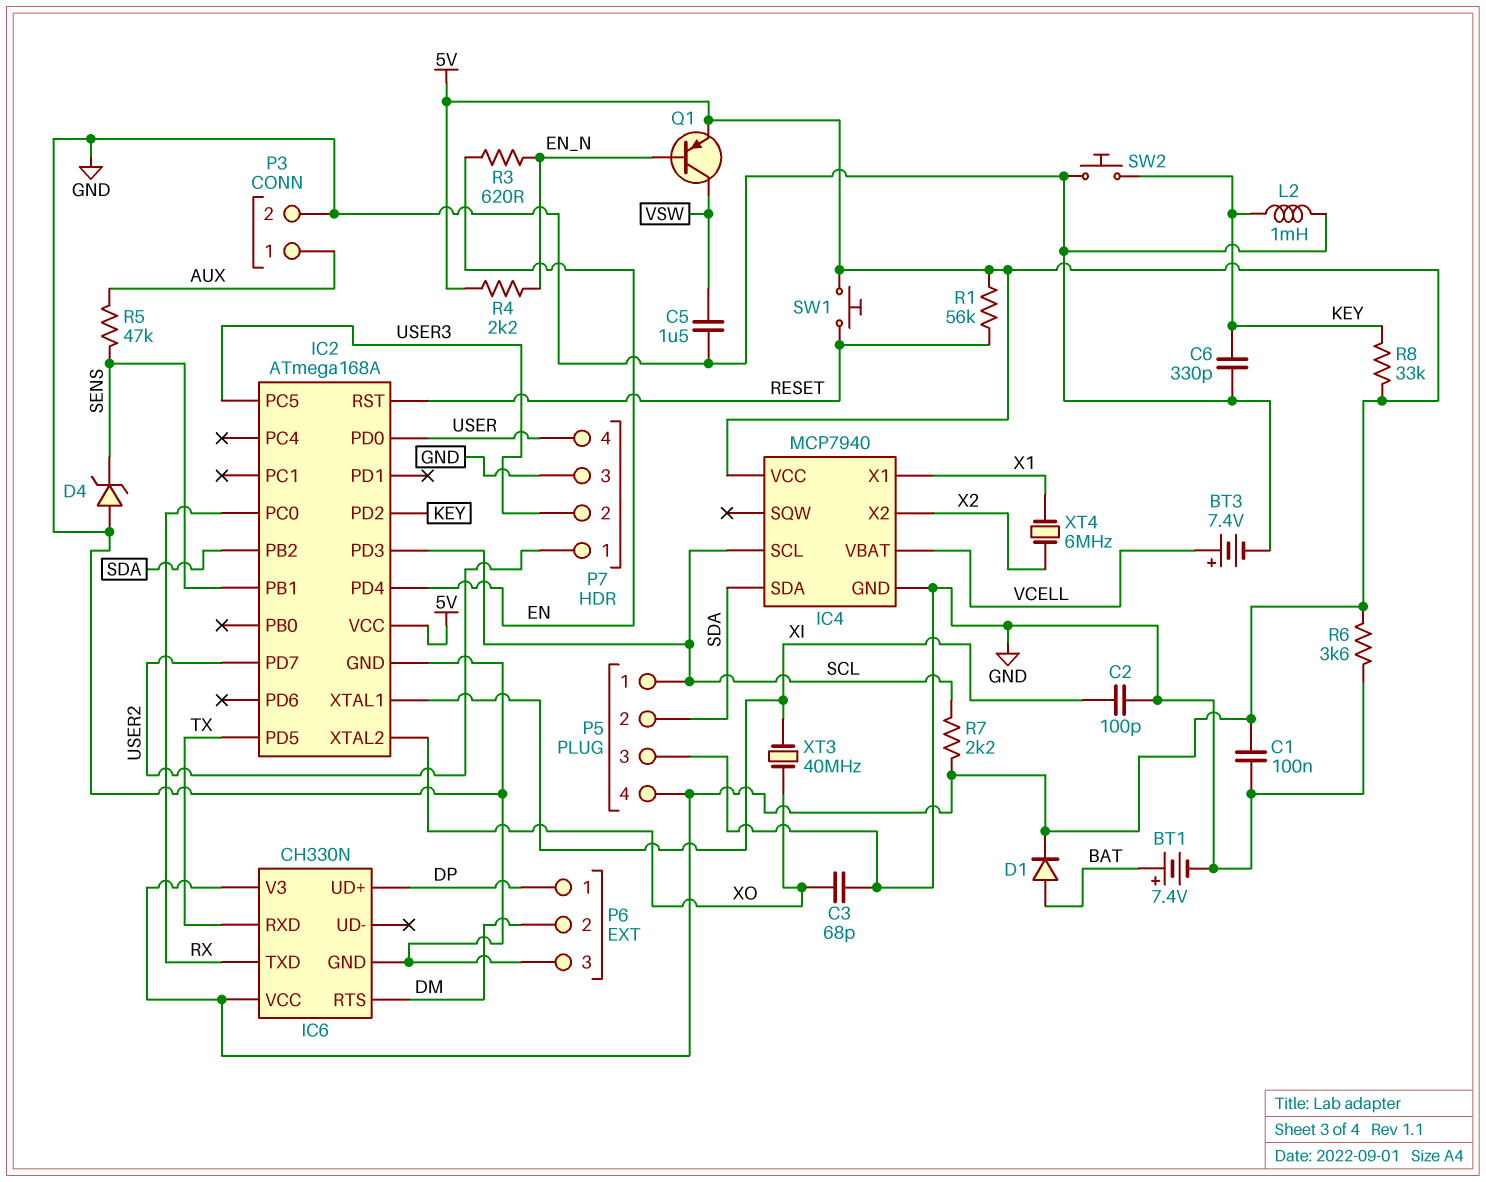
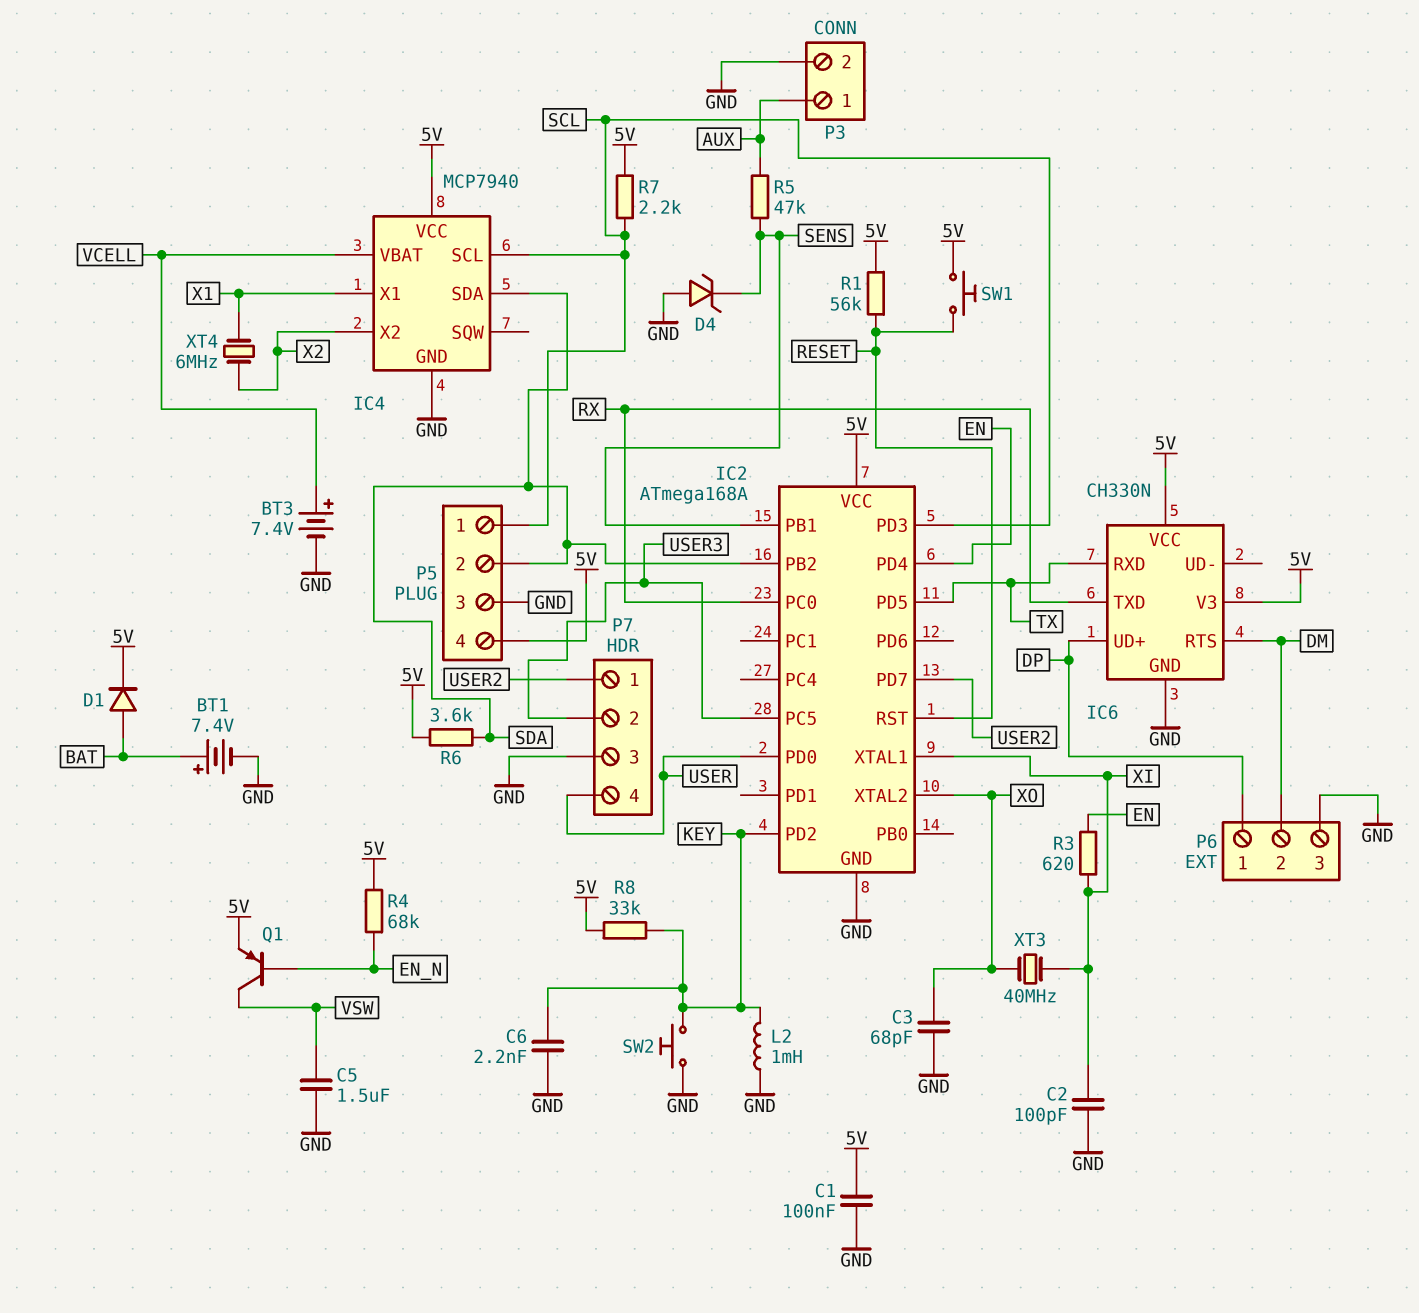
C6: 330pF (GND, KEY) -> 2.2nF (GND, KEY)
R3: 620 (EN, EN_N) -> 620 (EN, XI)
R4: 2.2k (5V, EN_N) -> 68k (5V, EN_N)
R6: 3.6k (5V, GND) -> 3.6k (5V, SDA)

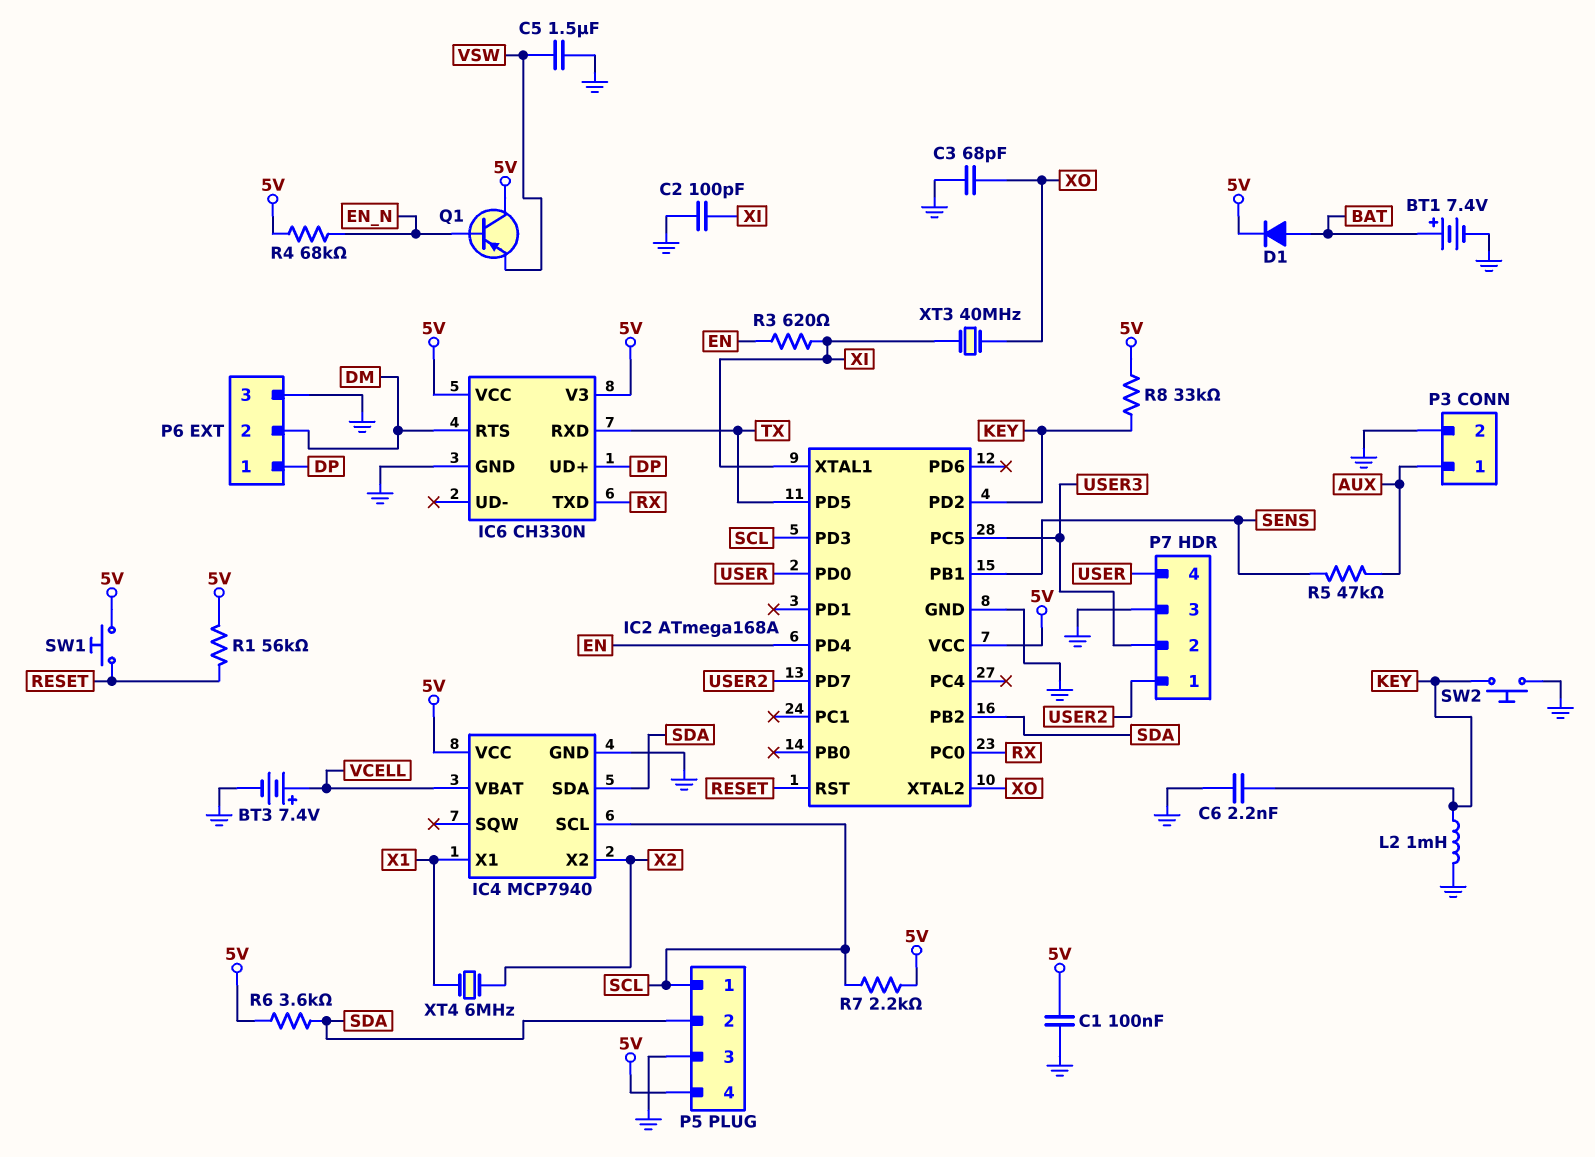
D4: zener (A GND, K SENS) -> none
Q1: PNP (B EN_N, C VSW, E 5V) -> PNP (B EN_N, C 5V, E VSW)

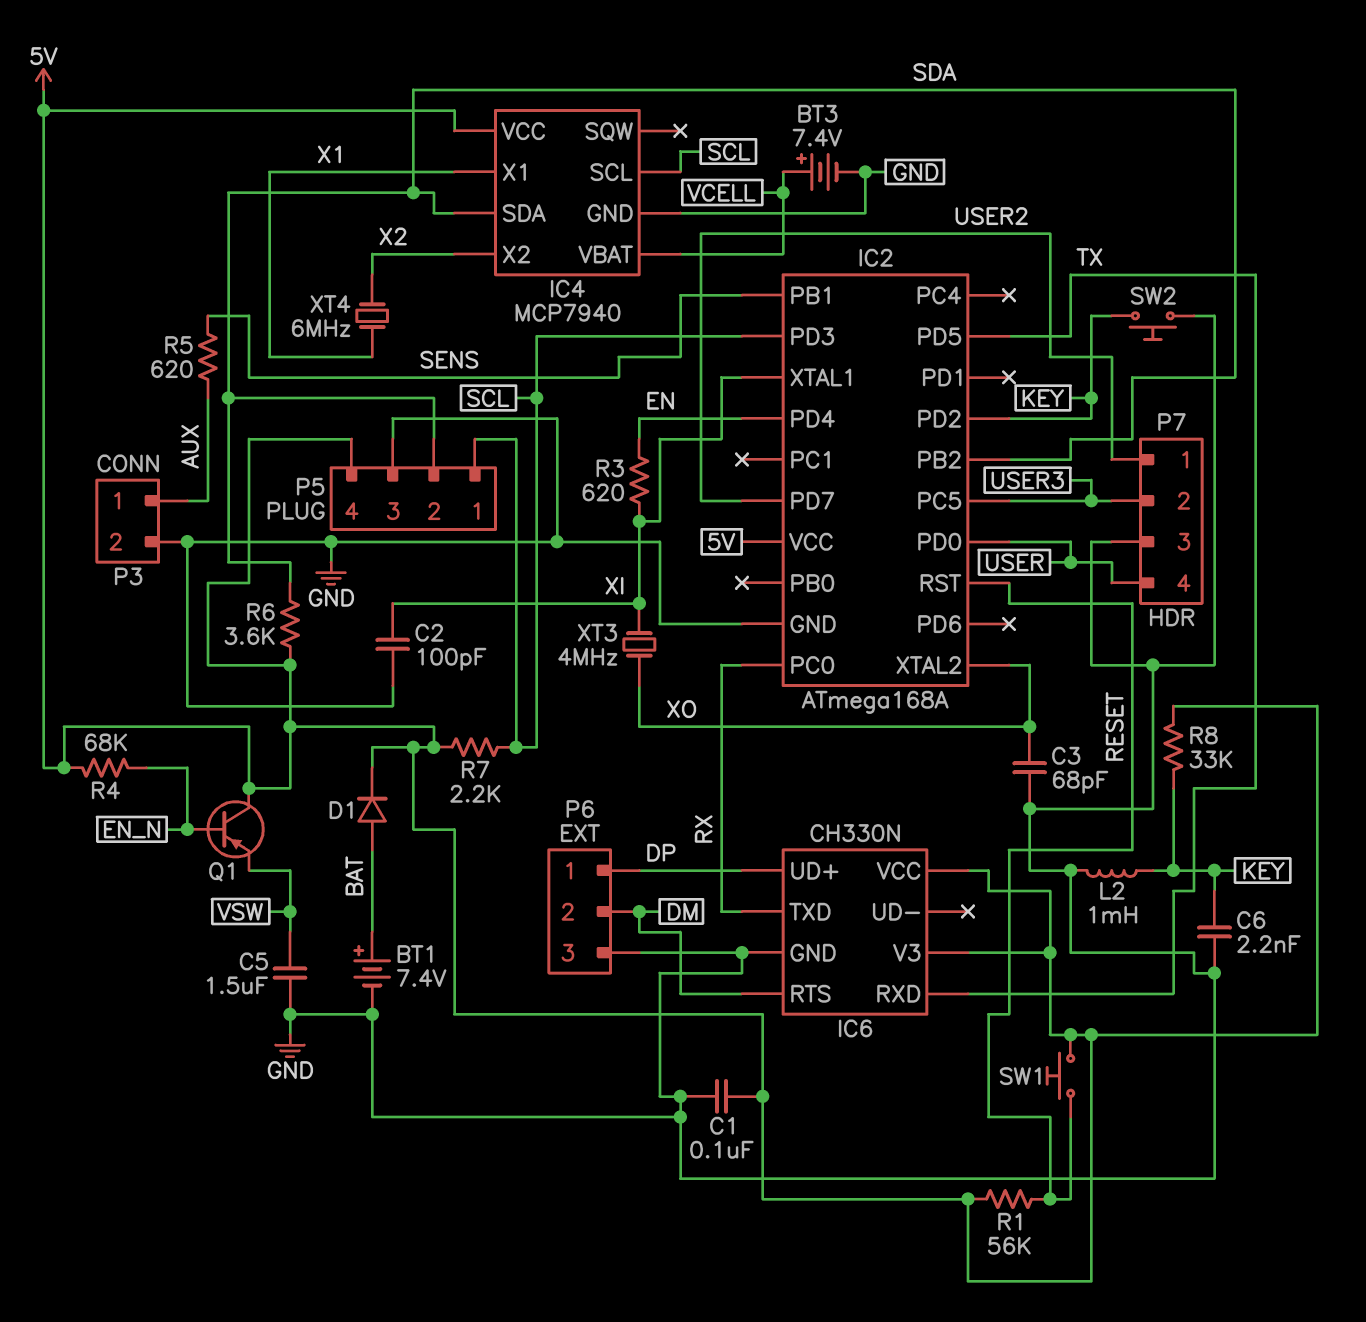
R5: 47k (AUX, SENS) -> 620 (AUX, SENS)
XT3: 40MHz (XI, XO) -> 4MHz (XI, XO)

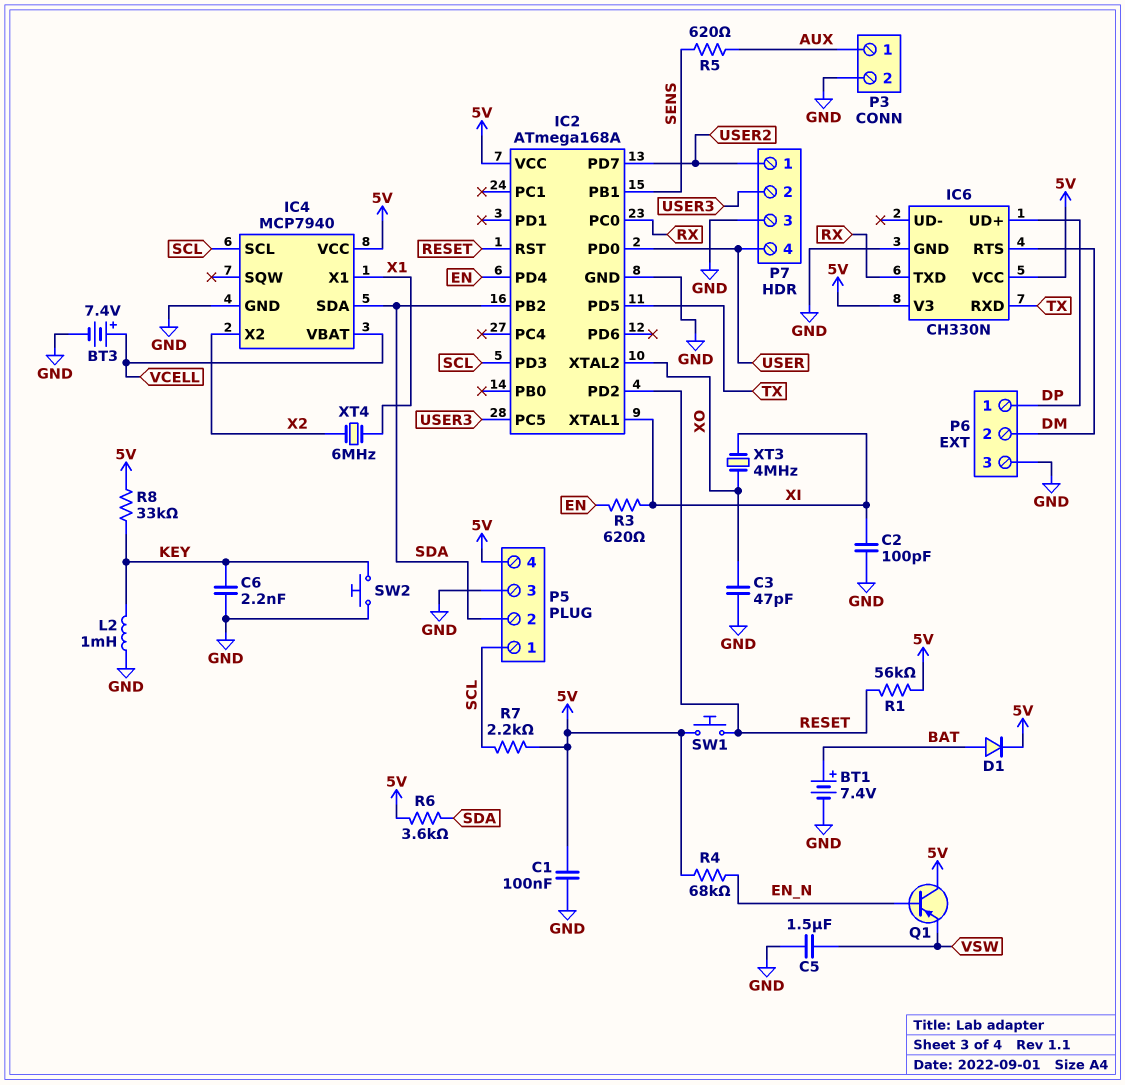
C3: 68pF (GND, XO) -> 47pF (GND, XO)
IC2 pin PD2: KEY -> RESET

